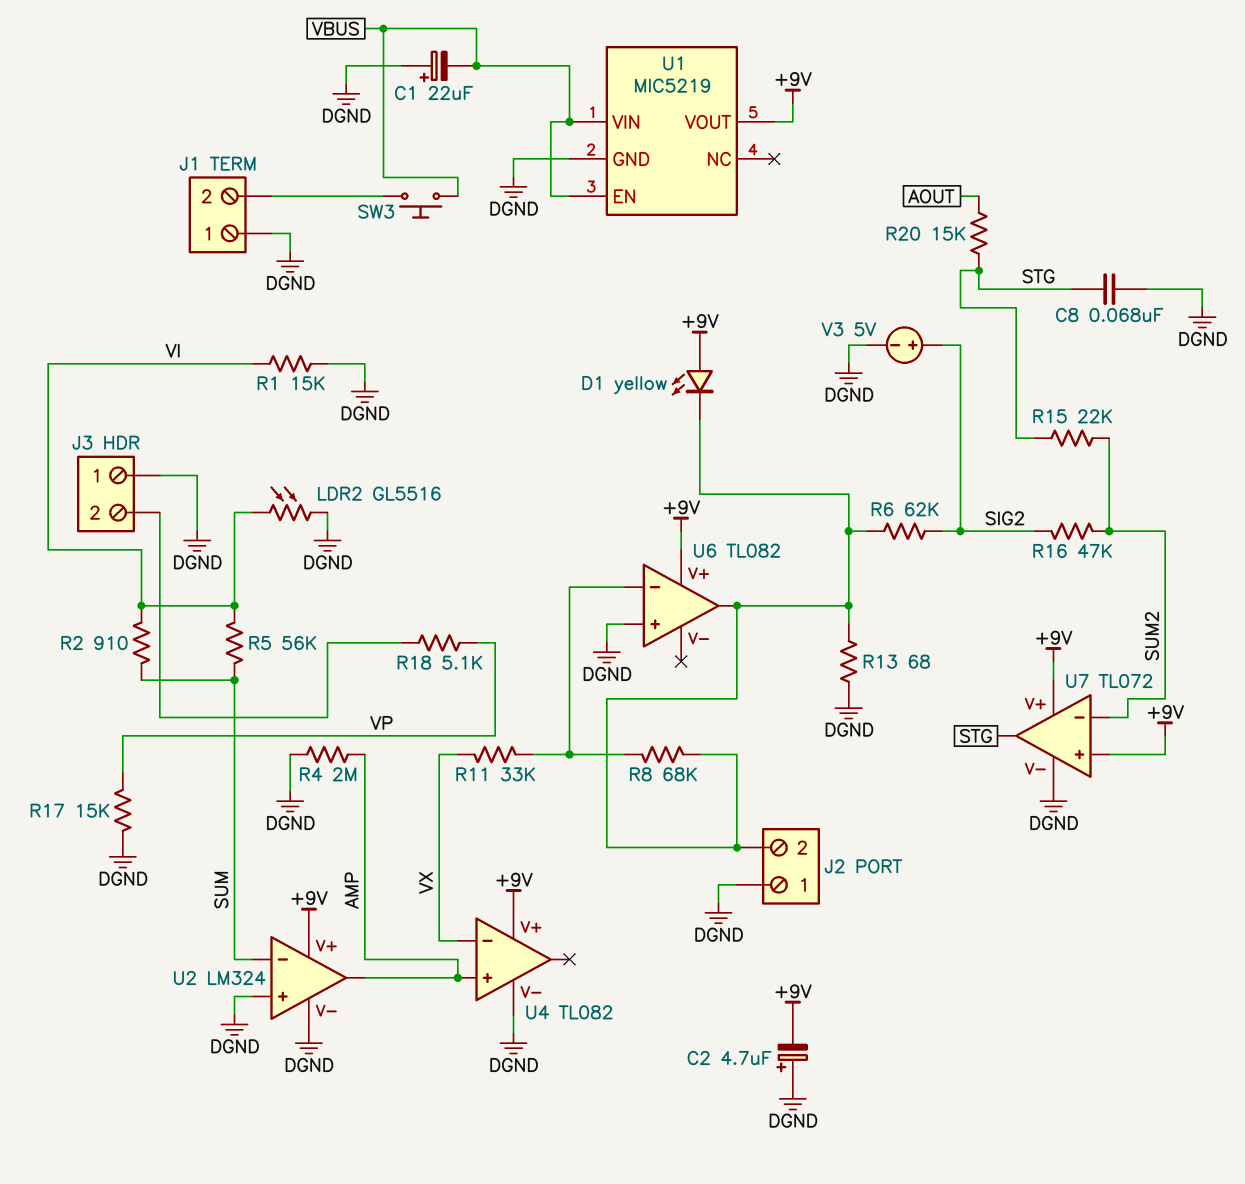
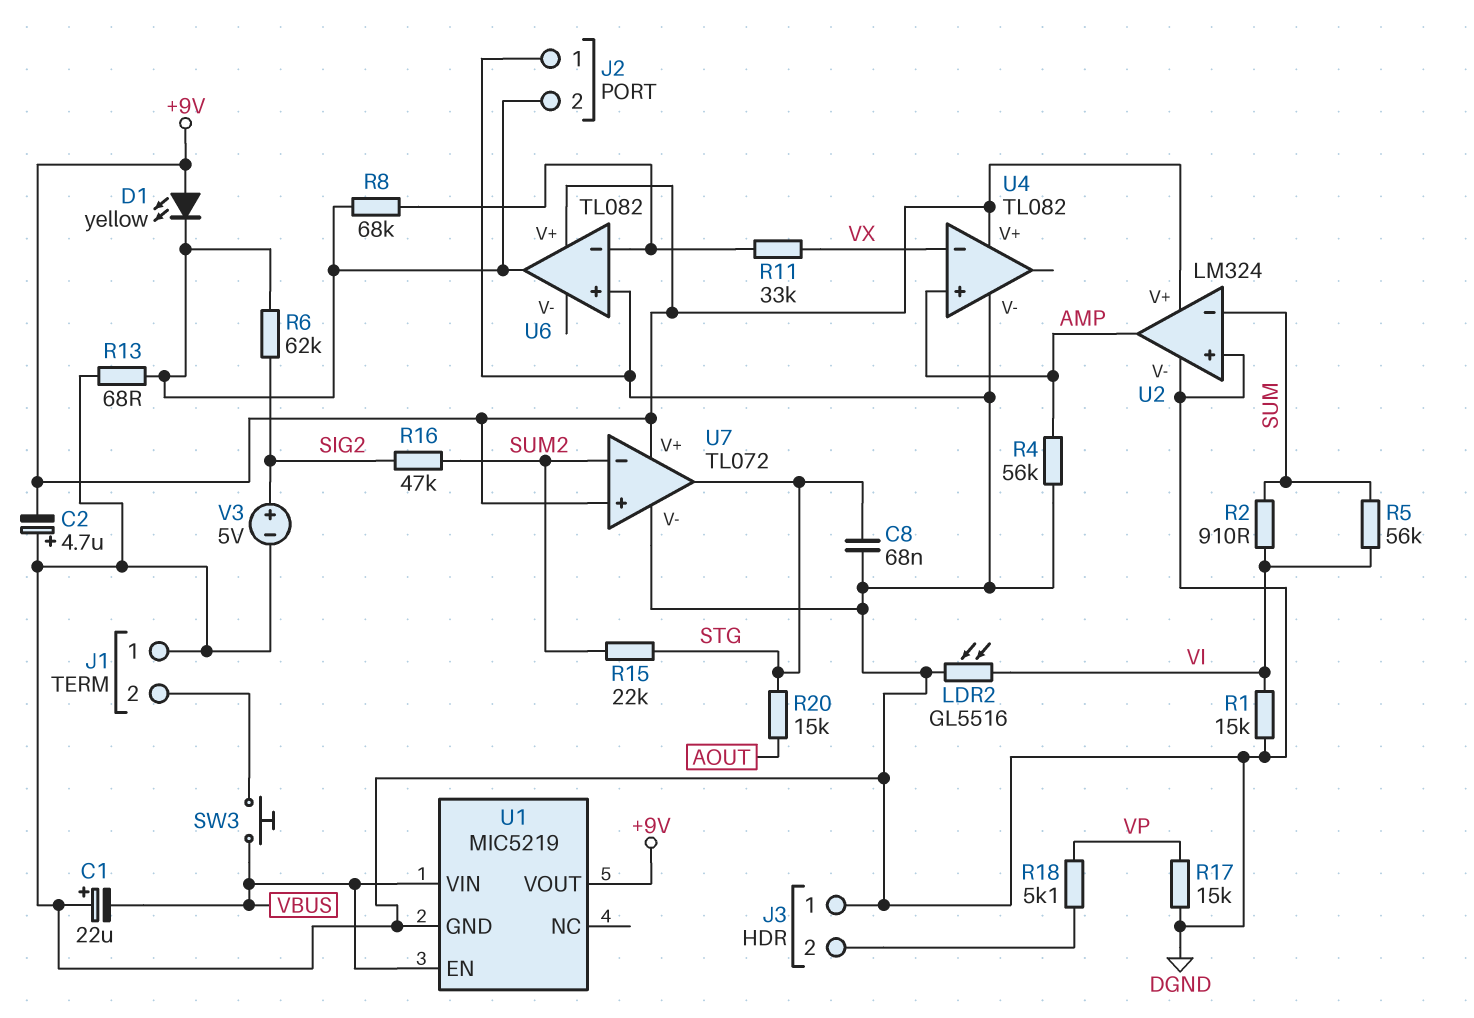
R4: 2M (AMP, DGND) -> 56k (AMP, DGND)

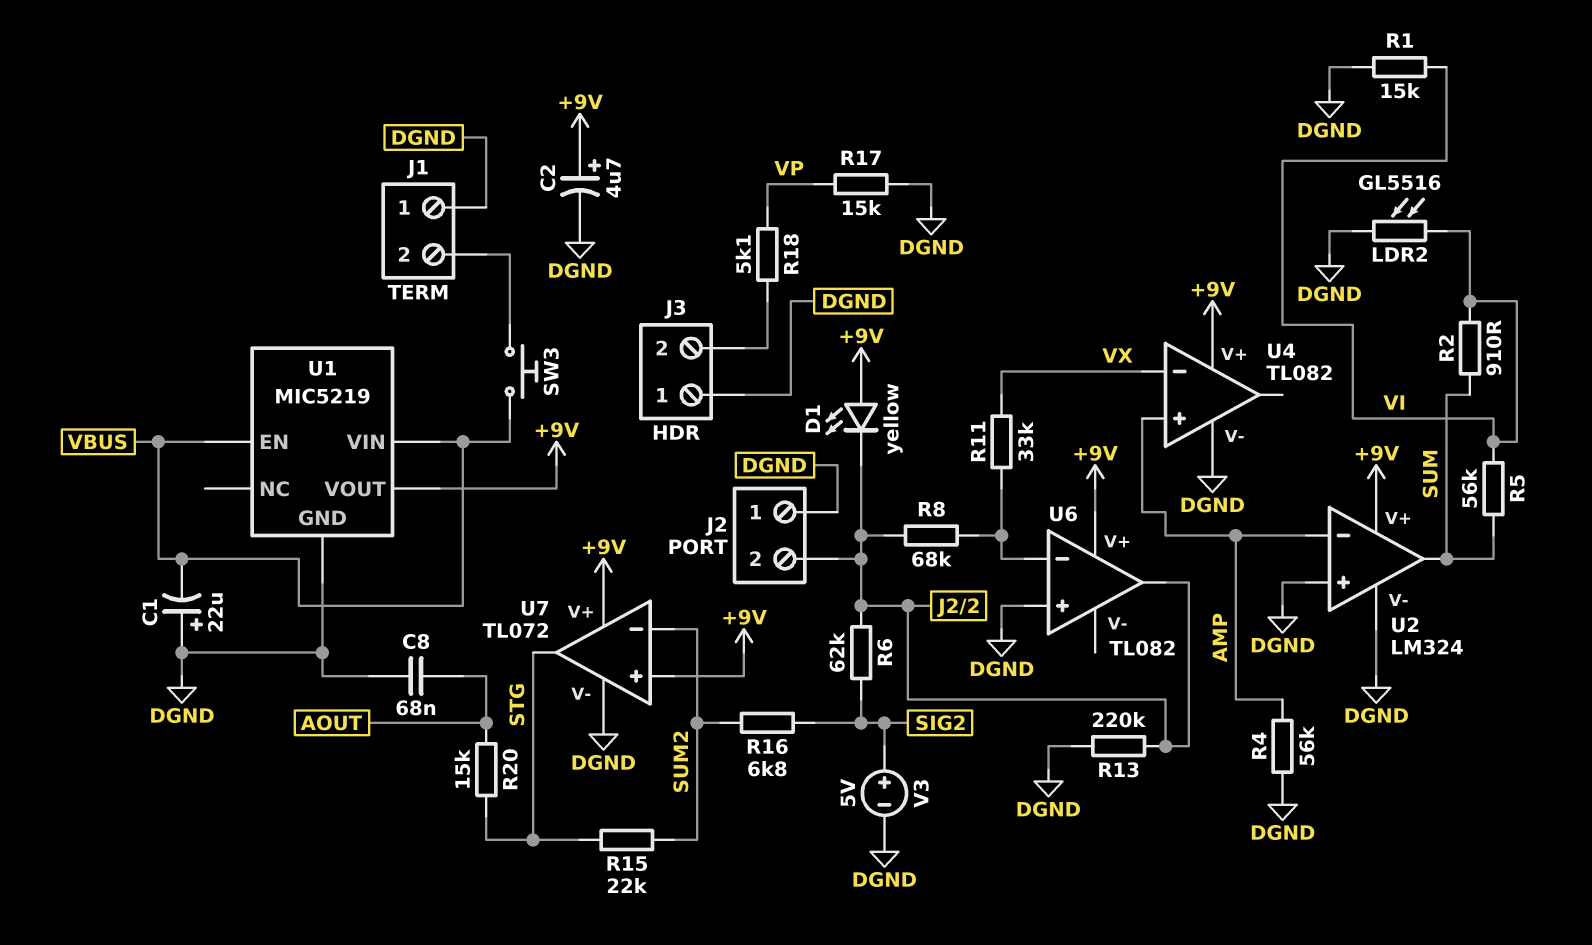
C2: 4.7uF (plus DGND, minus +9V) -> 4.7uF (plus +9V, minus DGND)
C8: 68nF (DGND, STG) -> 68nF (AOUT, DGND)
R13: 68 (DGND, J2/2) -> 220k (DGND, J2/2)
R16: 47k (SIG2, SUM2) -> 6.8k (SIG2, SUM2)
U2 pin in-: SUM -> AMP
U2 pin out: AMP -> SUM

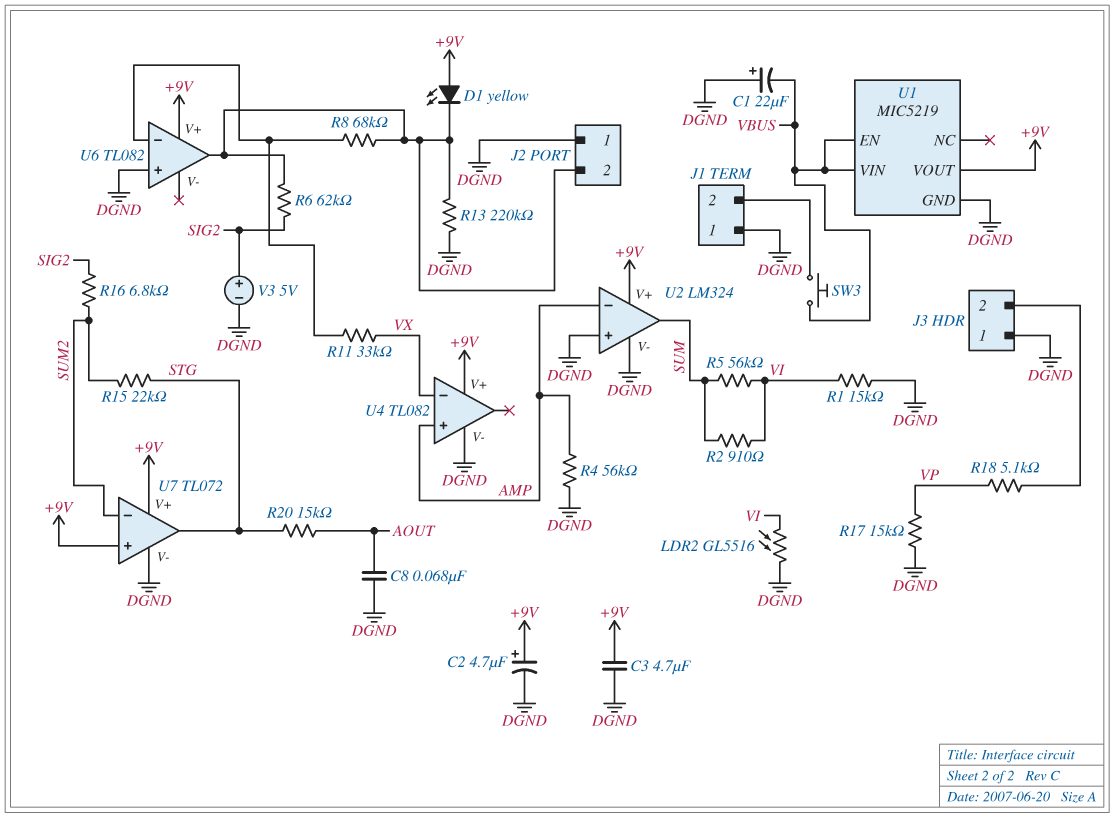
C3: none -> 4.7uF (+9V, DGND)

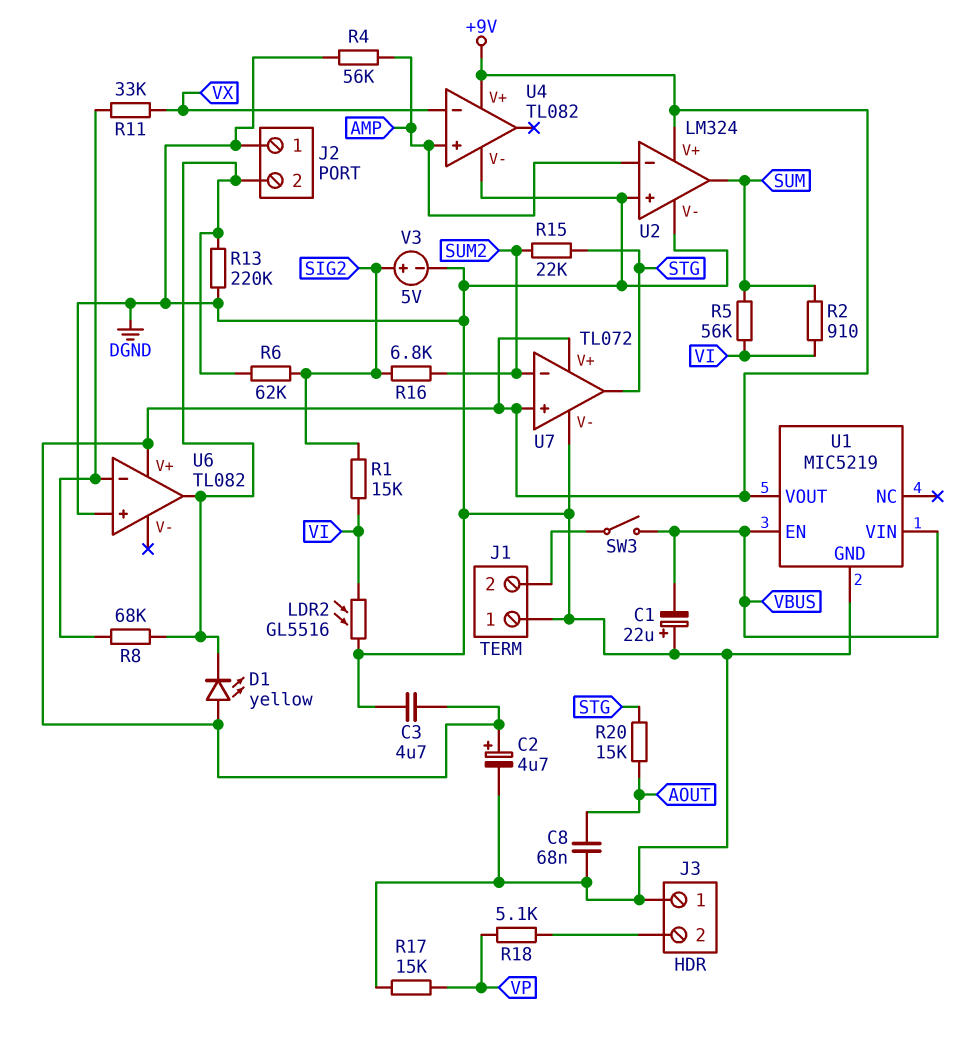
R1: 15k (DGND, VI) -> 15k (SIG2, VI)
SW3: button (J1/2, VBUS) -> switch (J1/2, VBUS)

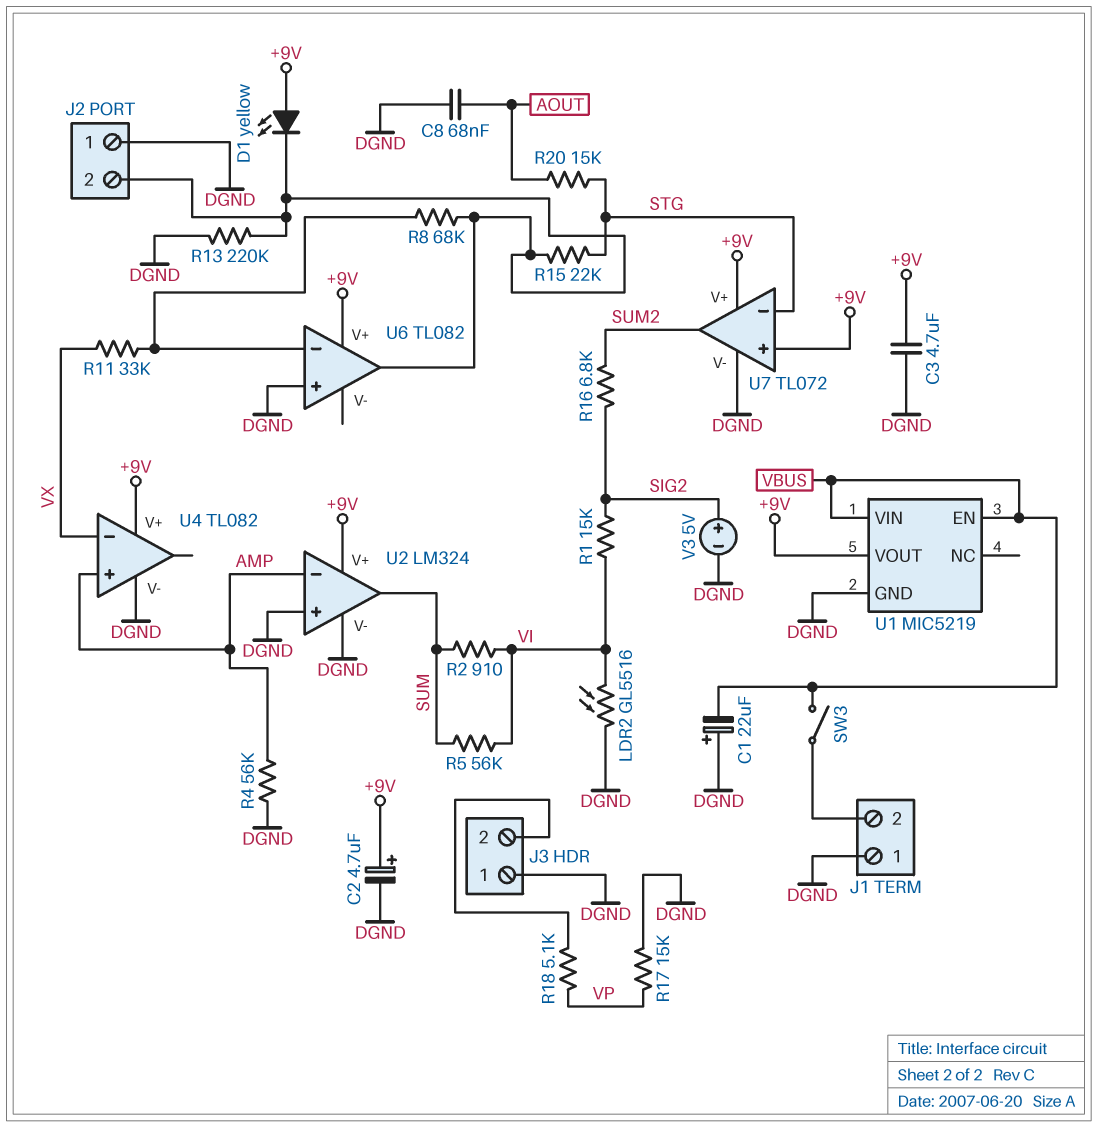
R6: 62k (J2/2, SIG2) -> none
R15: 22k (STG, SUM2) -> 22k (J2/2, STG)
U7 pin in-: SUM2 -> STG
U7 pin out: STG -> SUM2

